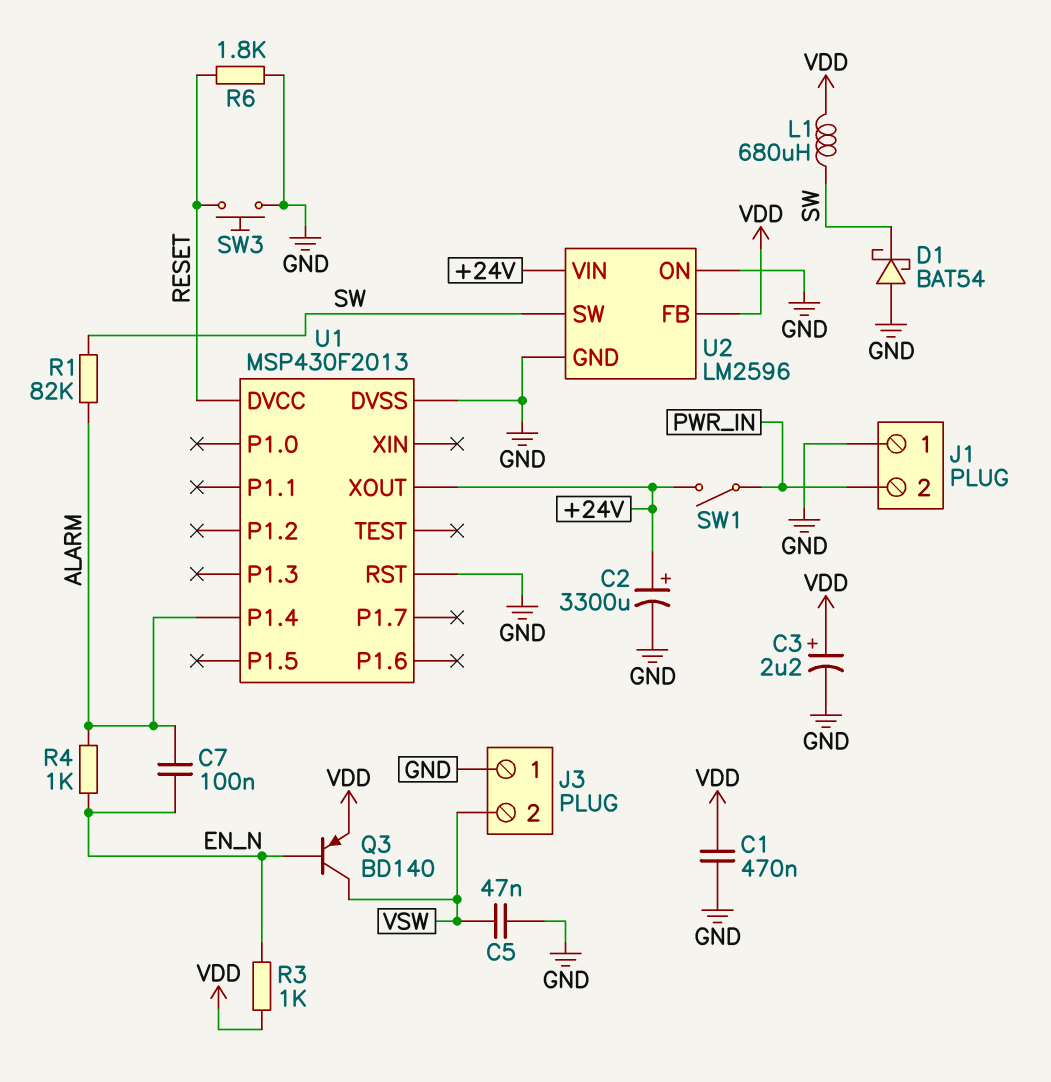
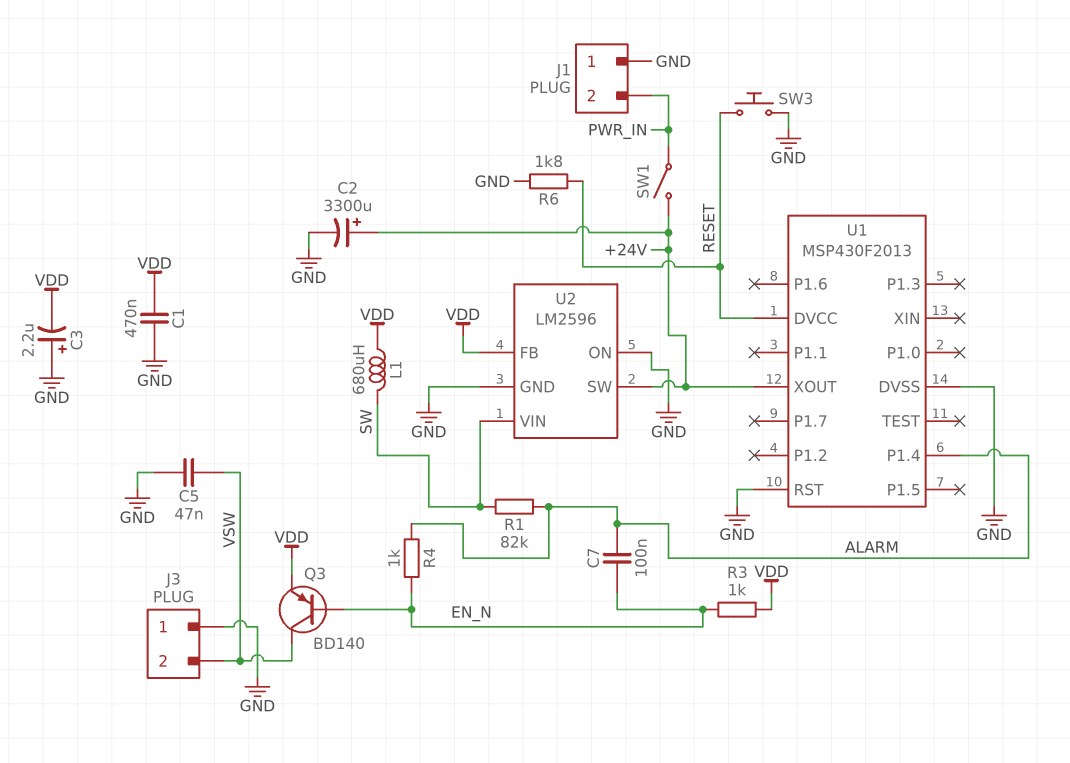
C3: 2.2uF (plus VDD, minus GND) -> 2.2uF (plus GND, minus VDD)
D1: schottky BAT54 (A GND, K SW) -> none
U2 pin SW: SW -> +24V
U2 pin VIN: +24V -> SW

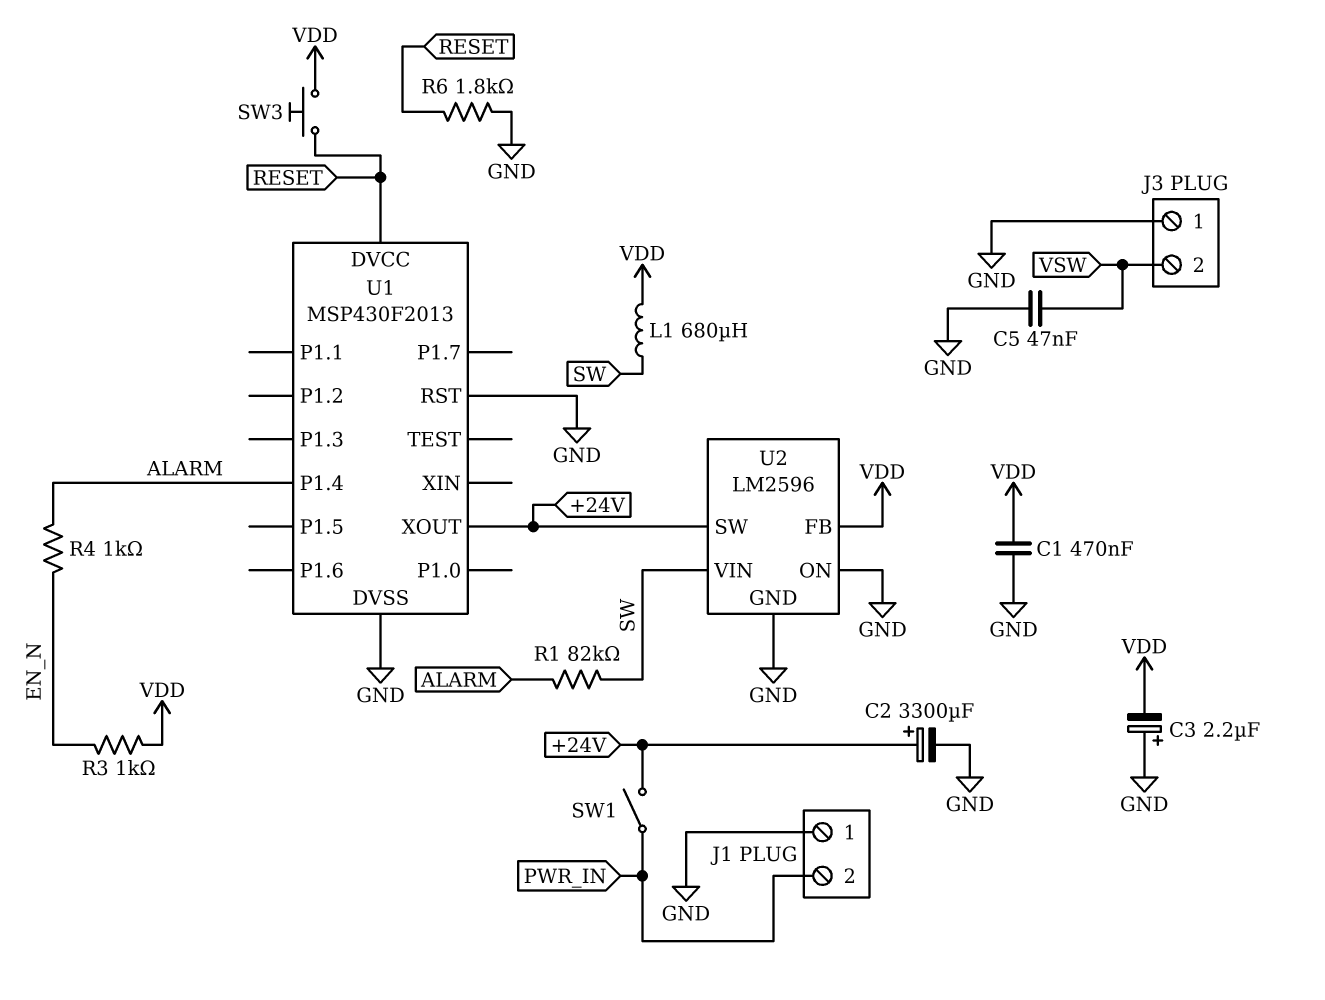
C7: 100nF (ALARM, EN_N) -> none
Q3: PNP BD140 (B EN_N, C VSW, E VDD) -> none
SW3: button (GND, RESET) -> button (RESET, VDD)

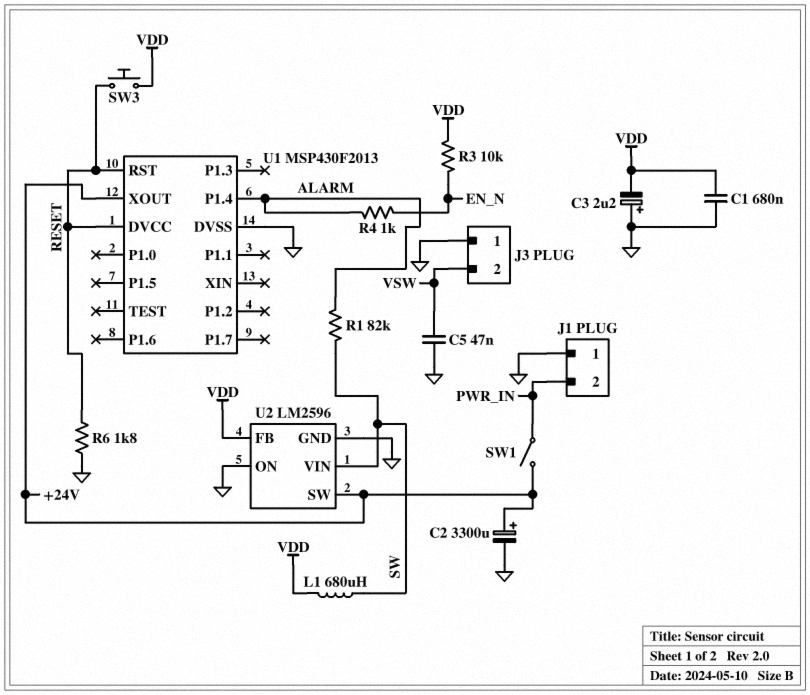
C1: 470nF (GND, VDD) -> 680nF (GND, VDD)
R3: 1k (EN_N, VDD) -> 10k (EN_N, VDD)
U1 pin RST: GND -> RESET

